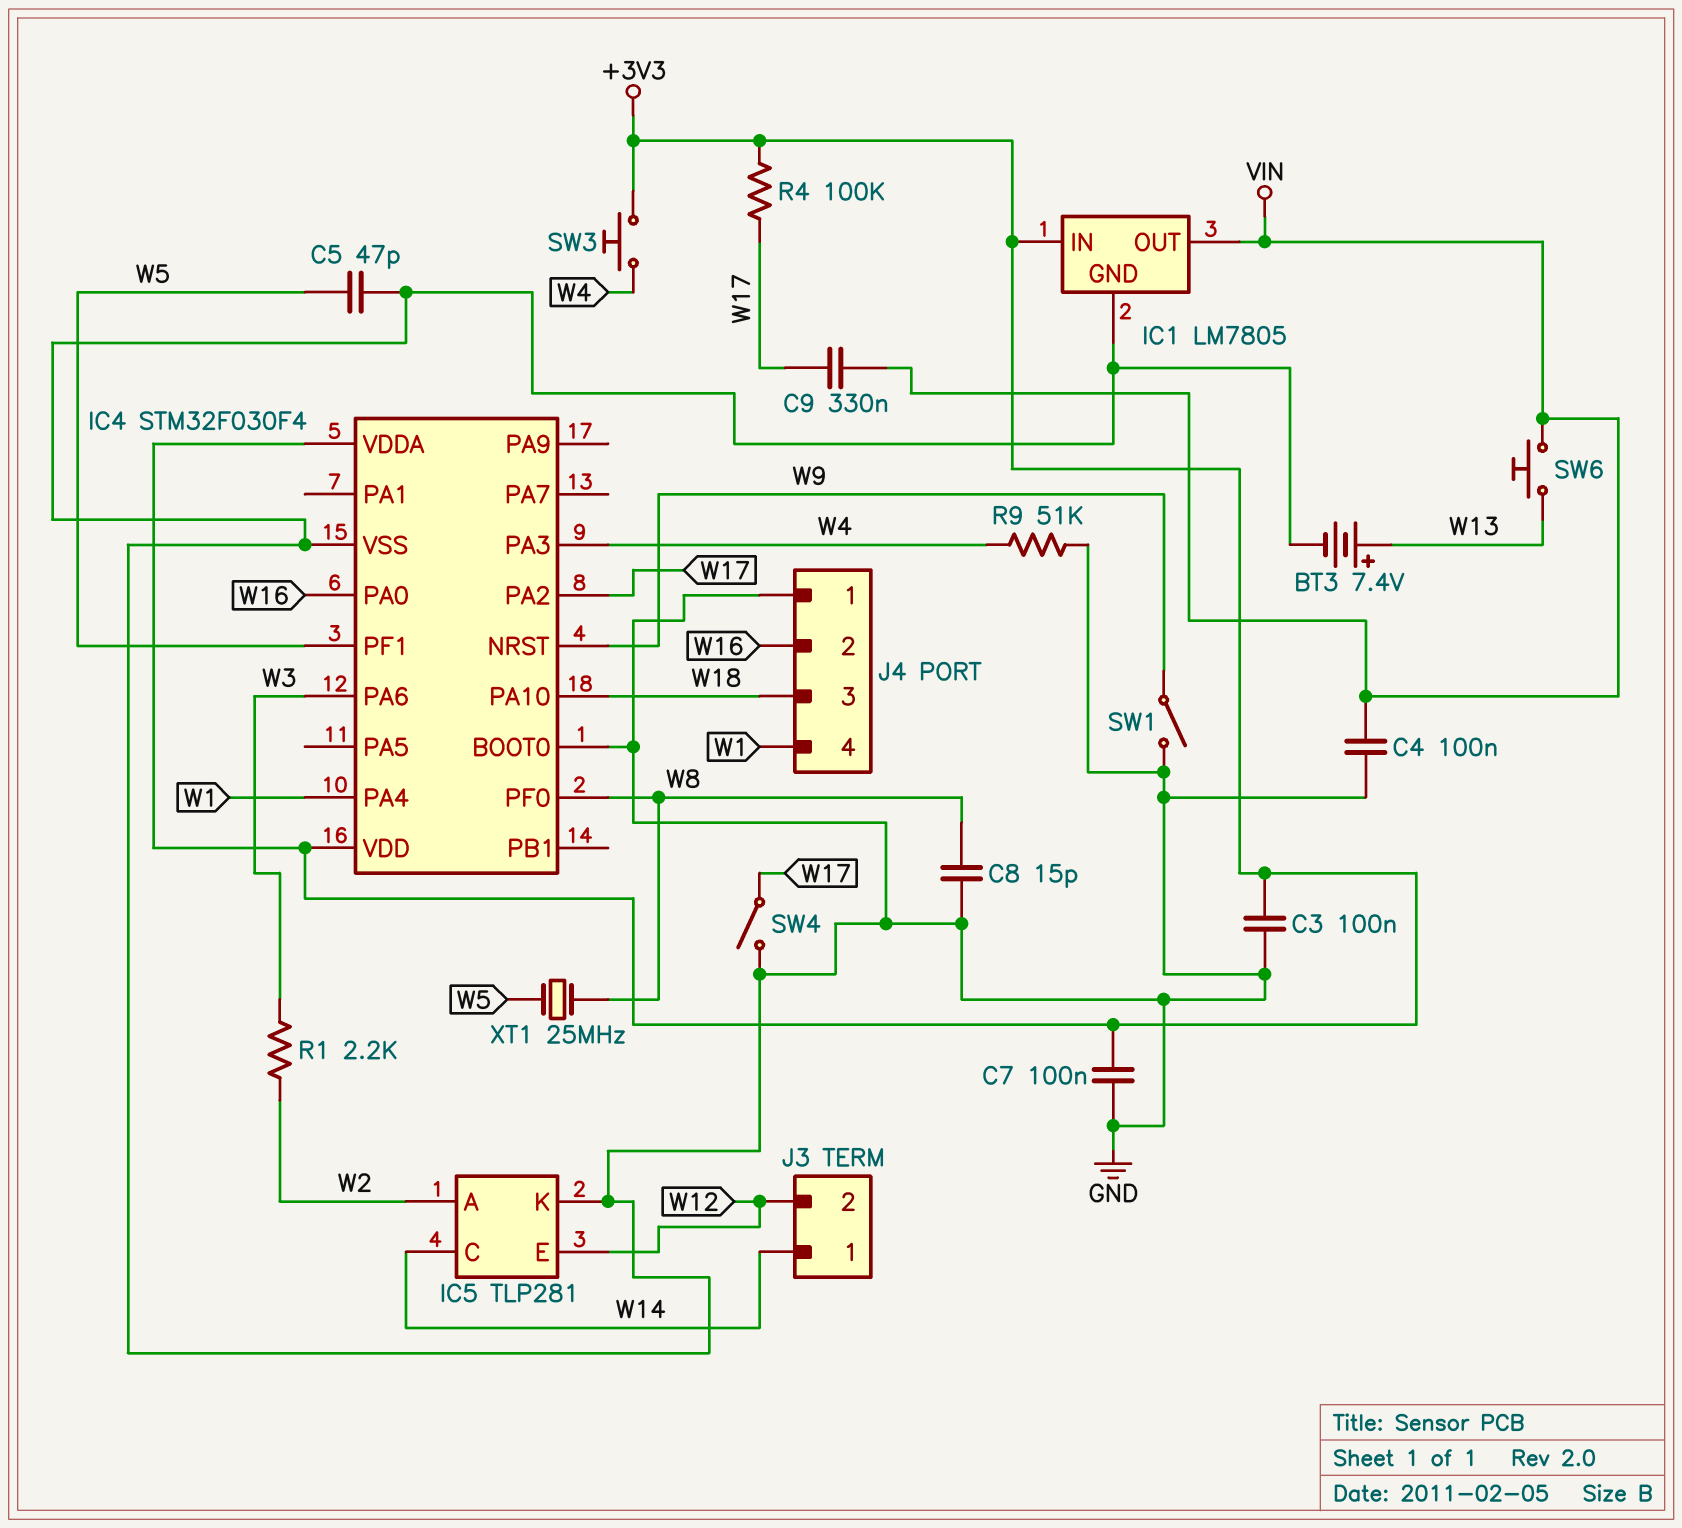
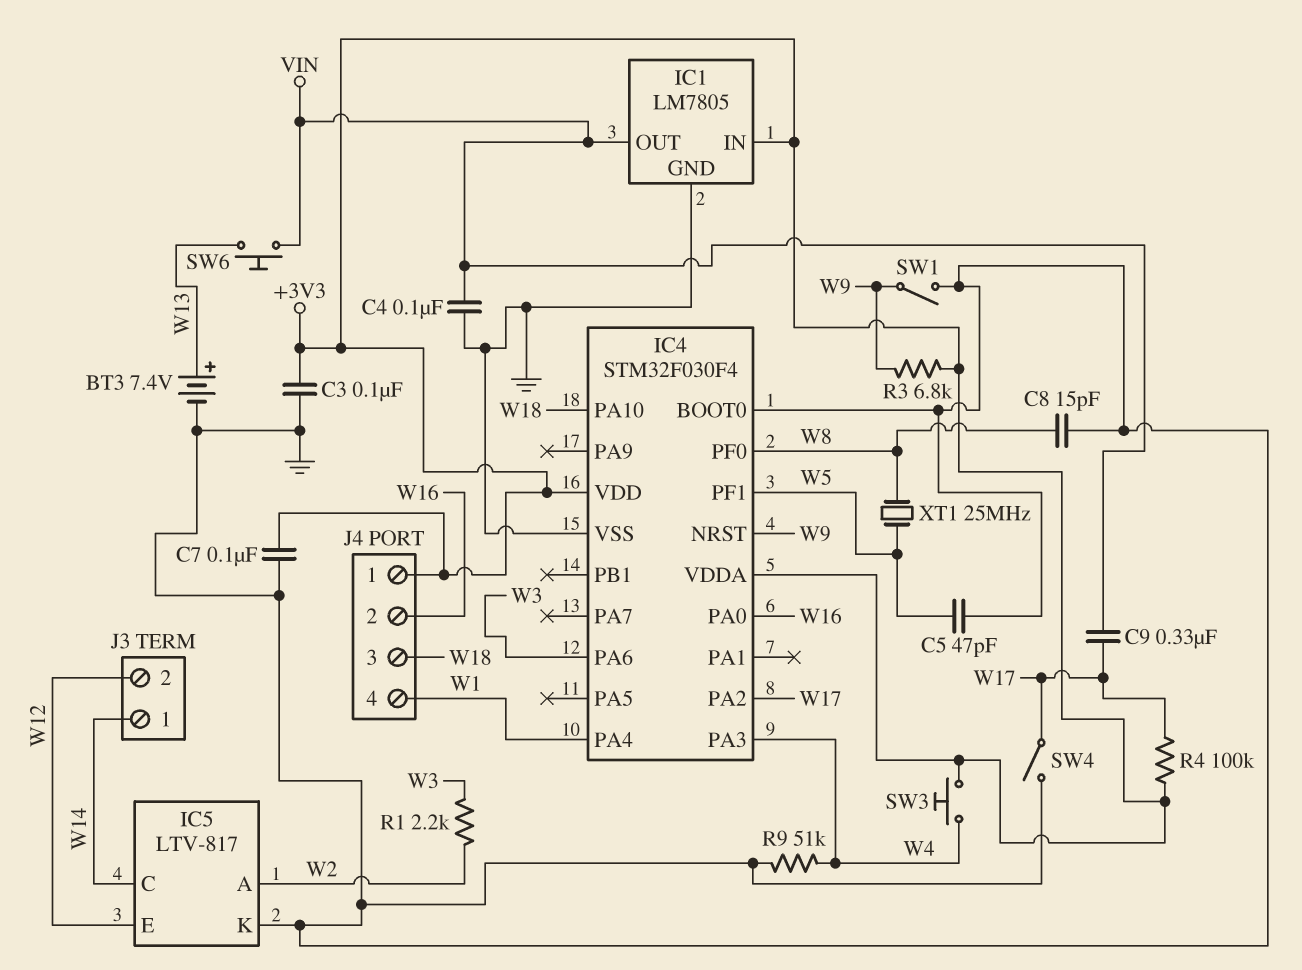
IC5: TLP281 -> LTV-817
J4 pin 1: GND -> +3V3
R3: none -> 6.8k (+3V3, W9)

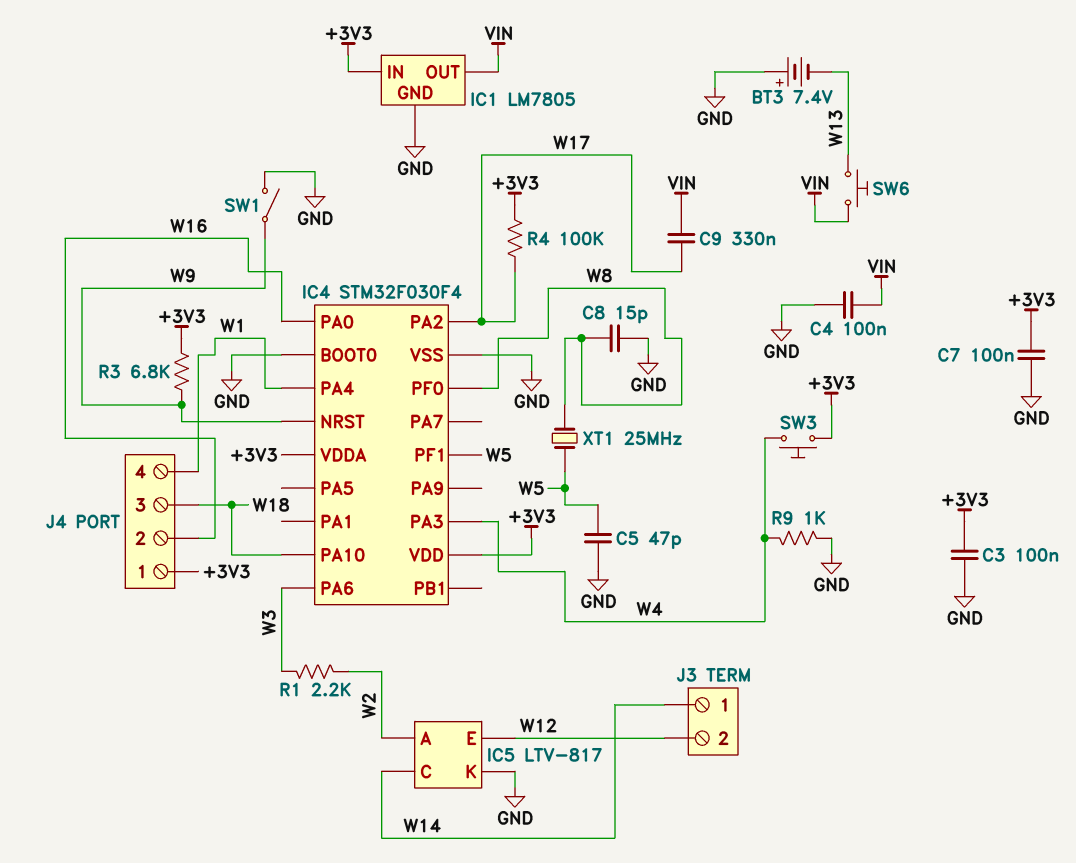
BT3: 7.4V (plus W13, minus GND) -> 7.4V (plus GND, minus W13)
R9: 51k (GND, W4) -> 1k (GND, W4)
SW4: switch (GND, W17) -> none

